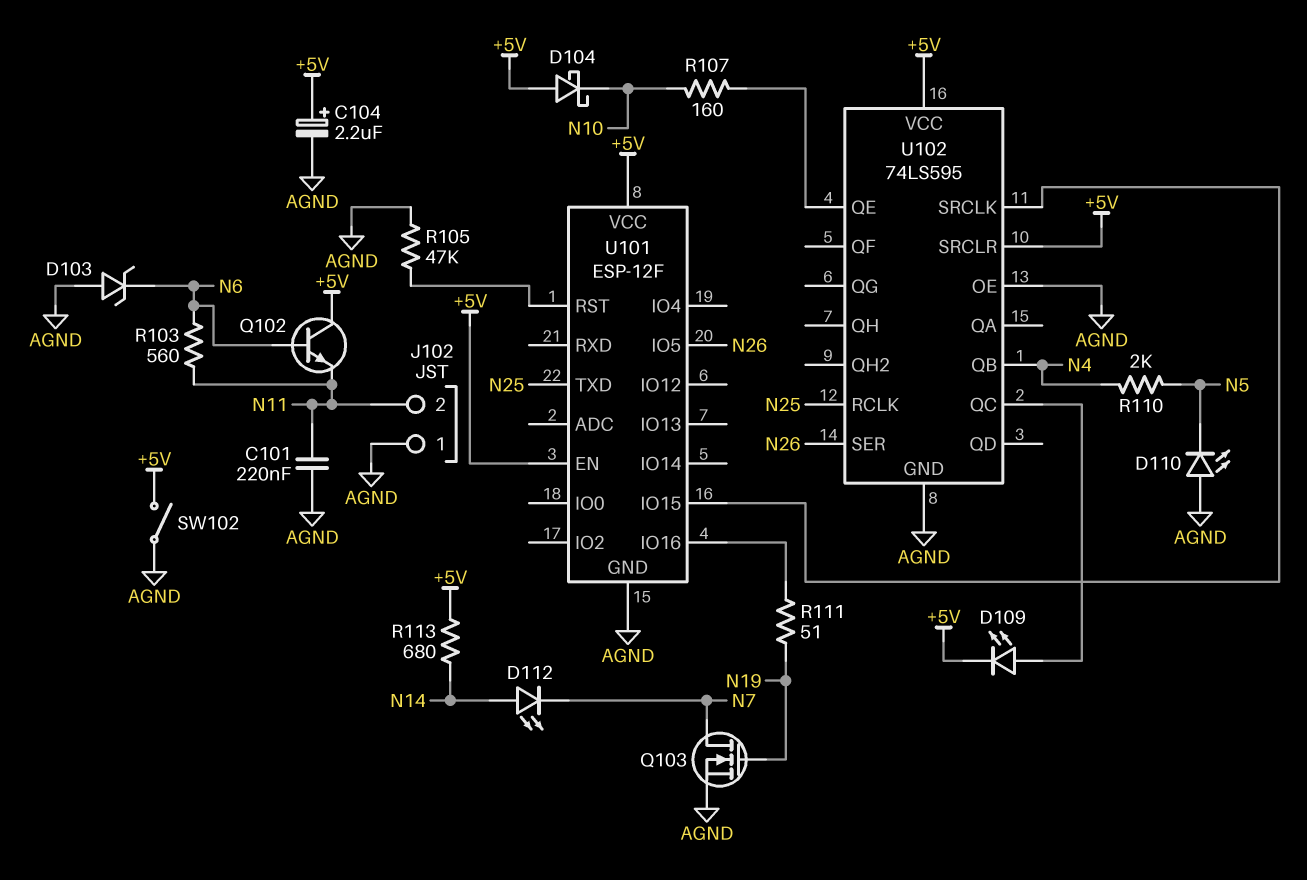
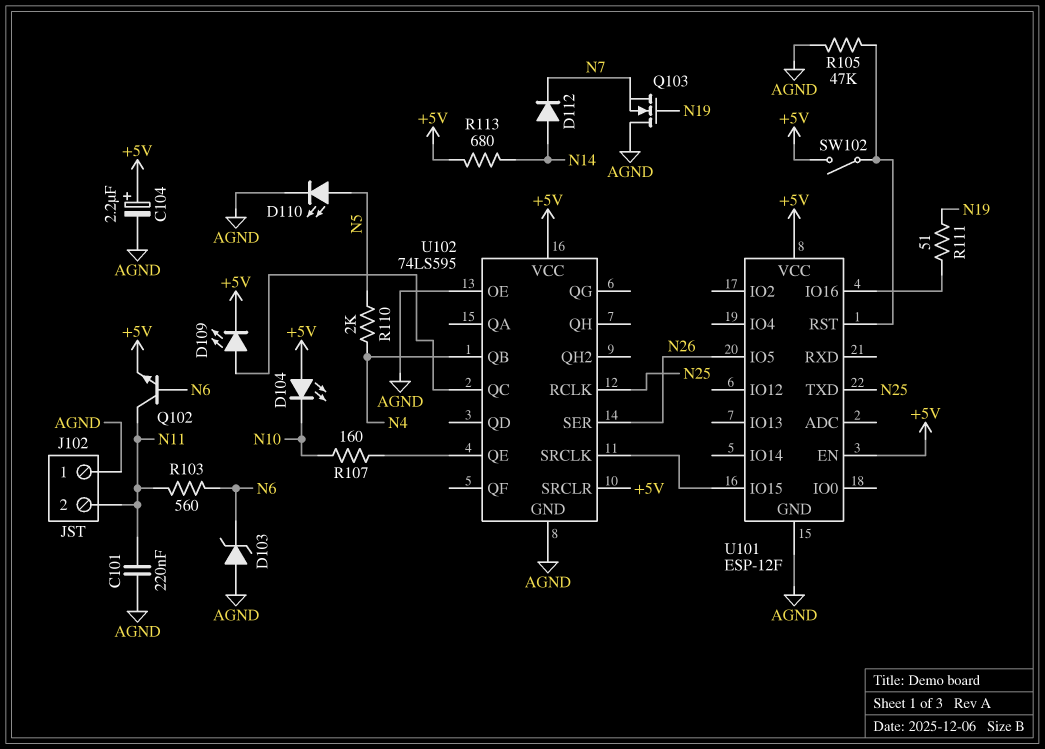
D104: schottky (A +5V, K N10) -> LED (A +5V, K N10)
D110: LED (A AGND, K N5) -> LED (A N5, K AGND)
D112: LED (A N14, K N7) -> diode (A N14, K N7)
Q102: NPN (B N6, C +5V, E N11) -> NPN (B N6, C N11, E +5V)
Q103: NMOS (G N19, D N7, S AGND) -> NMOS (G N19, D AGND, S N7)
SW102: switch (+5V, AGND) -> switch (+5V, U101/RST)

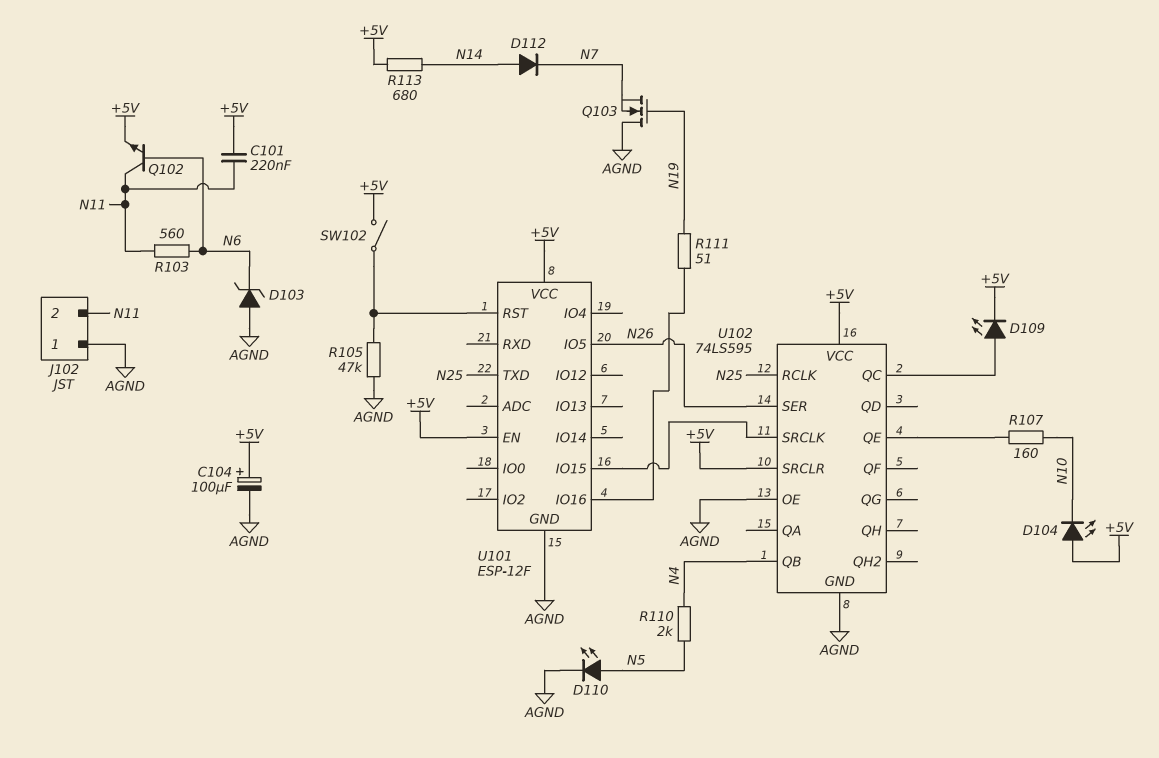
C101: 220nF (AGND, N11) -> 220nF (+5V, N11)
C104: 2.2uF (plus +5V, minus AGND) -> 100uF (plus +5V, minus AGND)

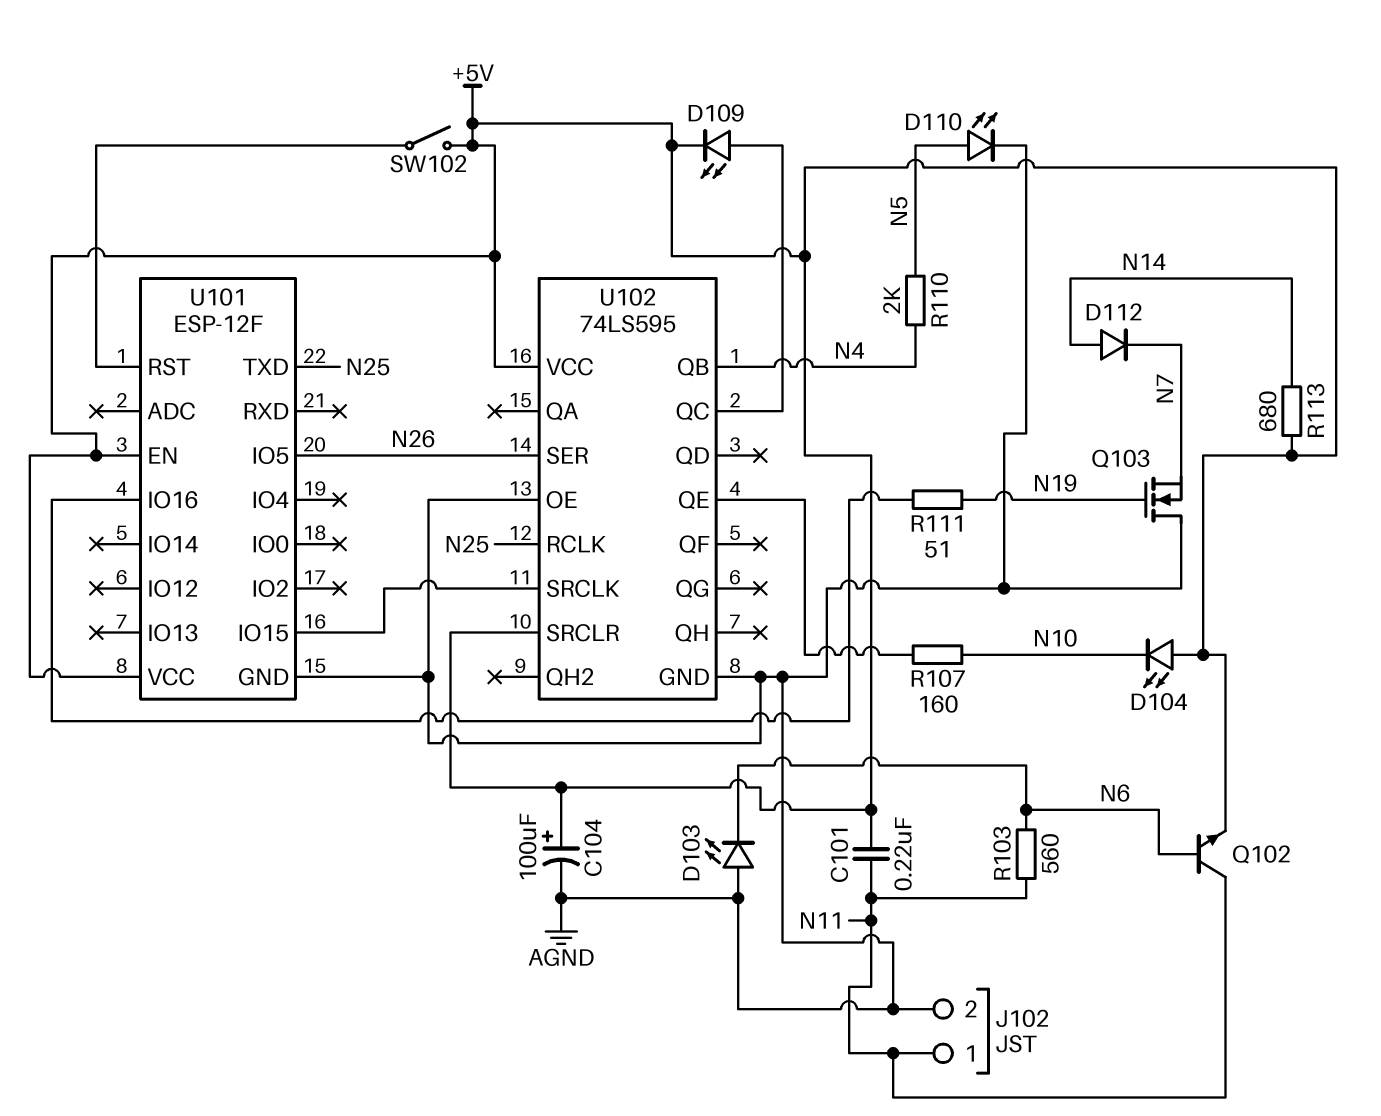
D103: zener (A AGND, K N6) -> LED (A AGND, K N6)
J102 pin 1: AGND -> N11
J102 pin 2: N11 -> AGND
R105: 47k (AGND, U101/RST) -> none

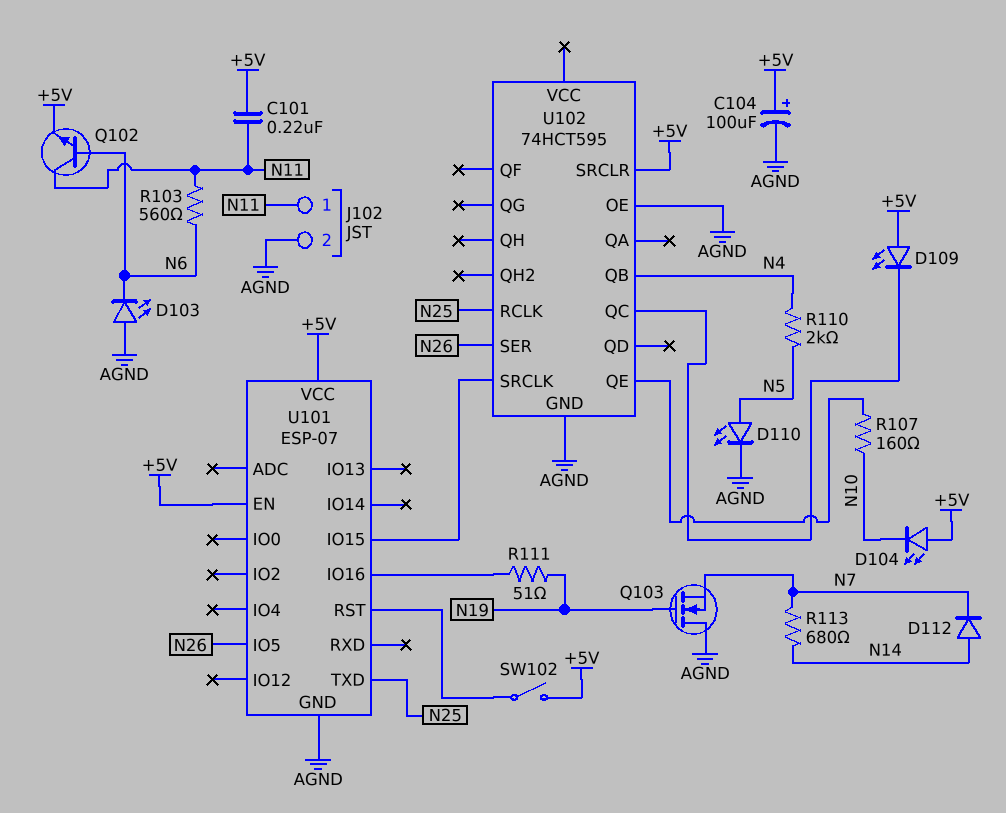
D109: LED (A U102/QC, K +5V) -> LED (A +5V, K U102/QC)
R113: 680 (+5V, N14) -> 680 (N7, N14)
U101: ESP-12F -> ESP-07
U102: 74LS595 -> 74HCT595
U102 pin VCC: +5V -> none

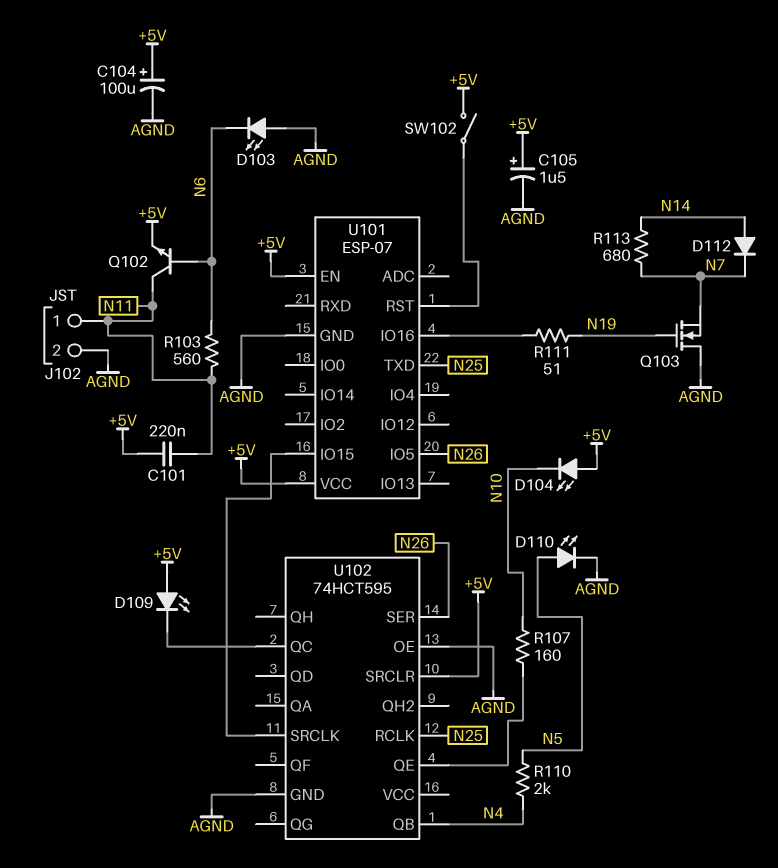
C105: none -> 1.5uF (plus +5V, minus AGND)

